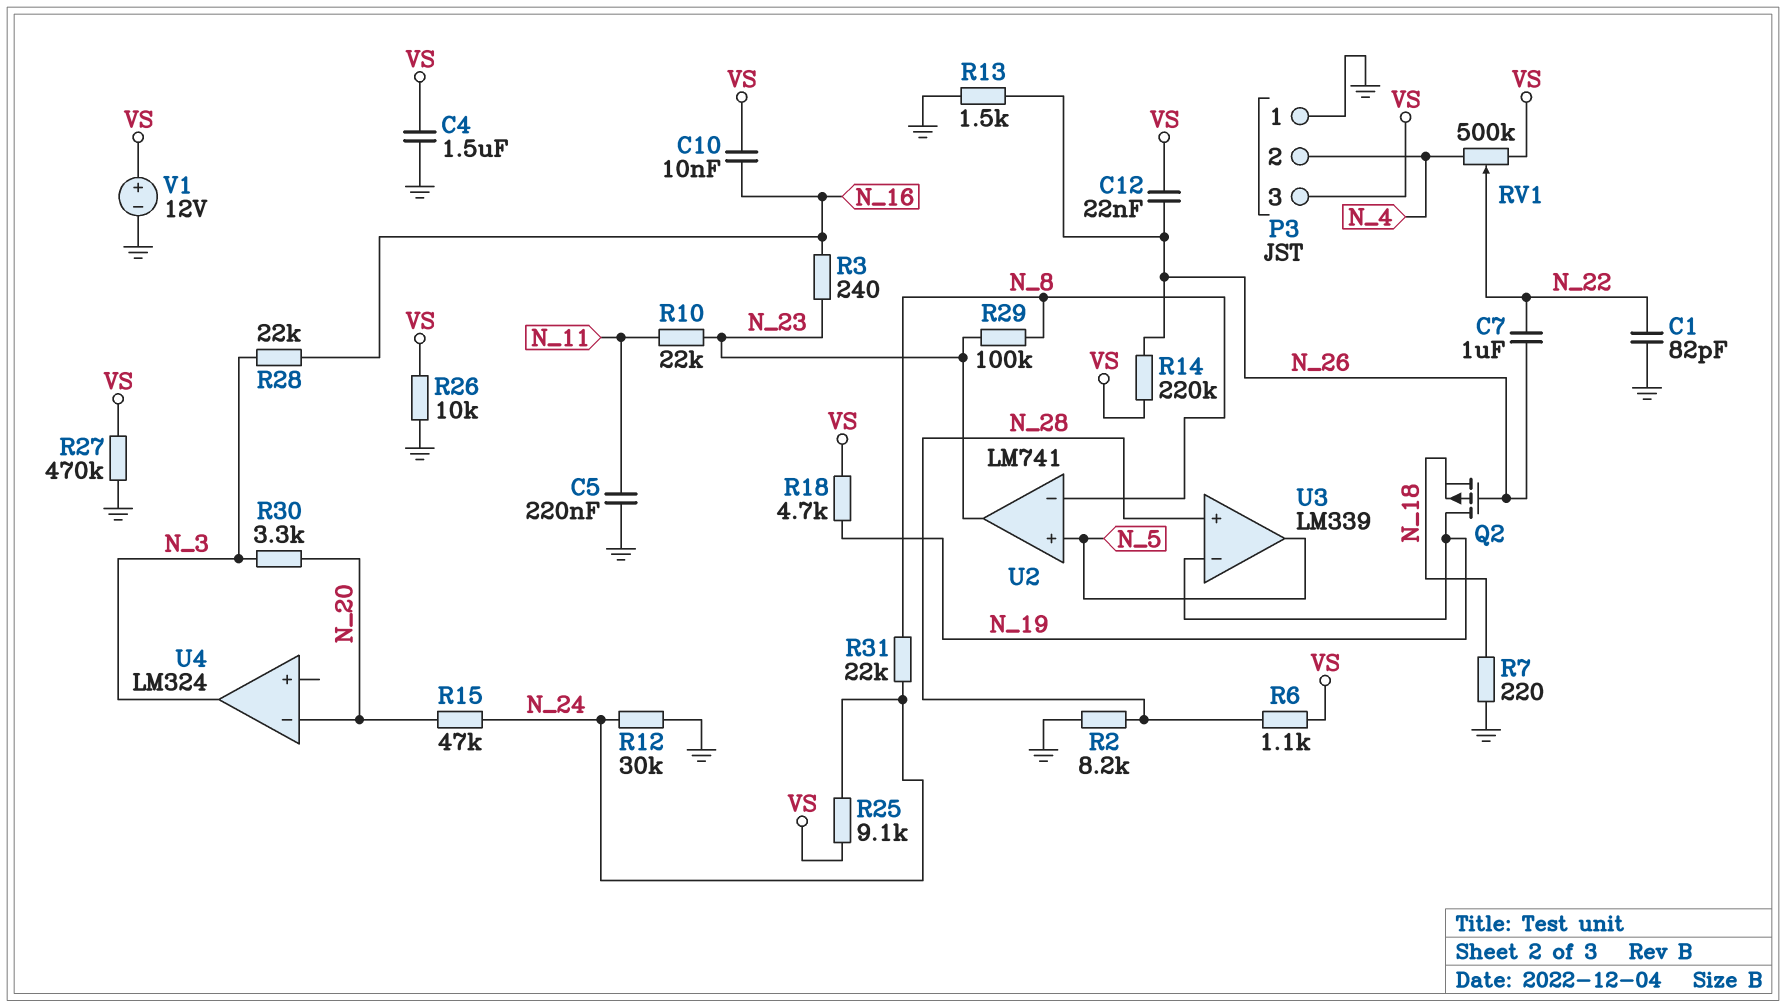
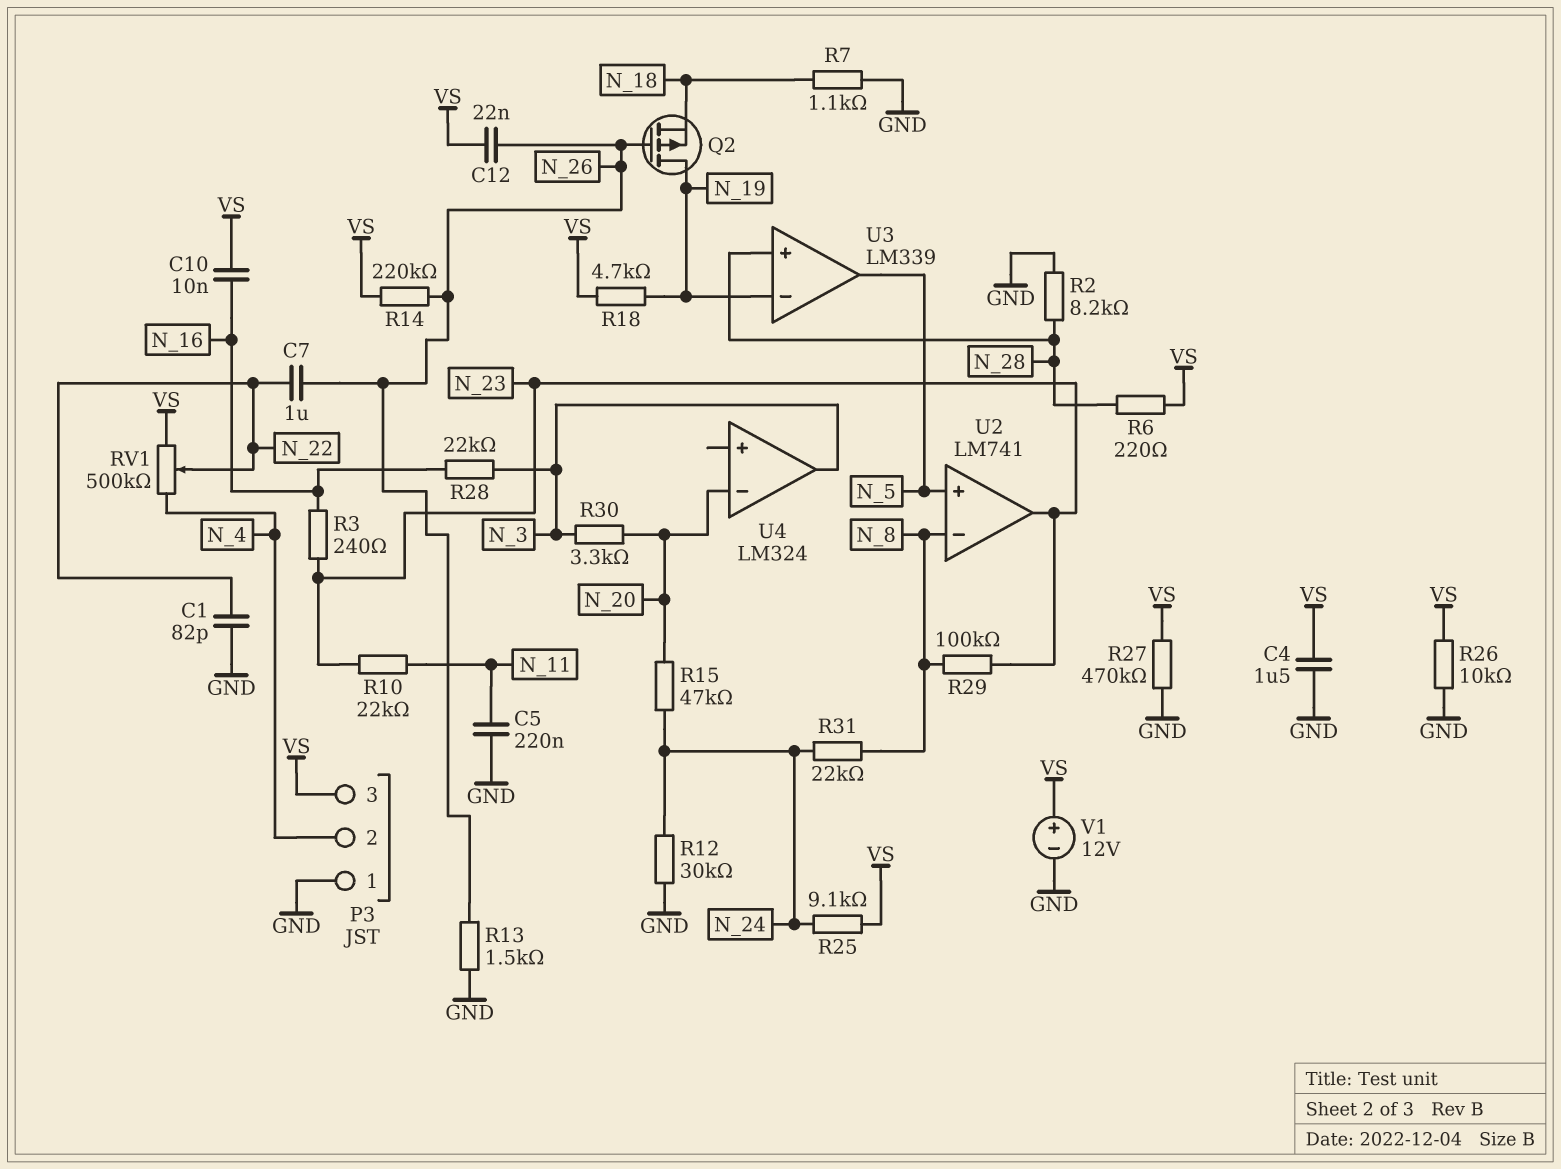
R6: 1.1k (N_28, VS) -> 220 (N_28, VS)
R7: 220 (GND, N_18) -> 1.1k (GND, N_18)

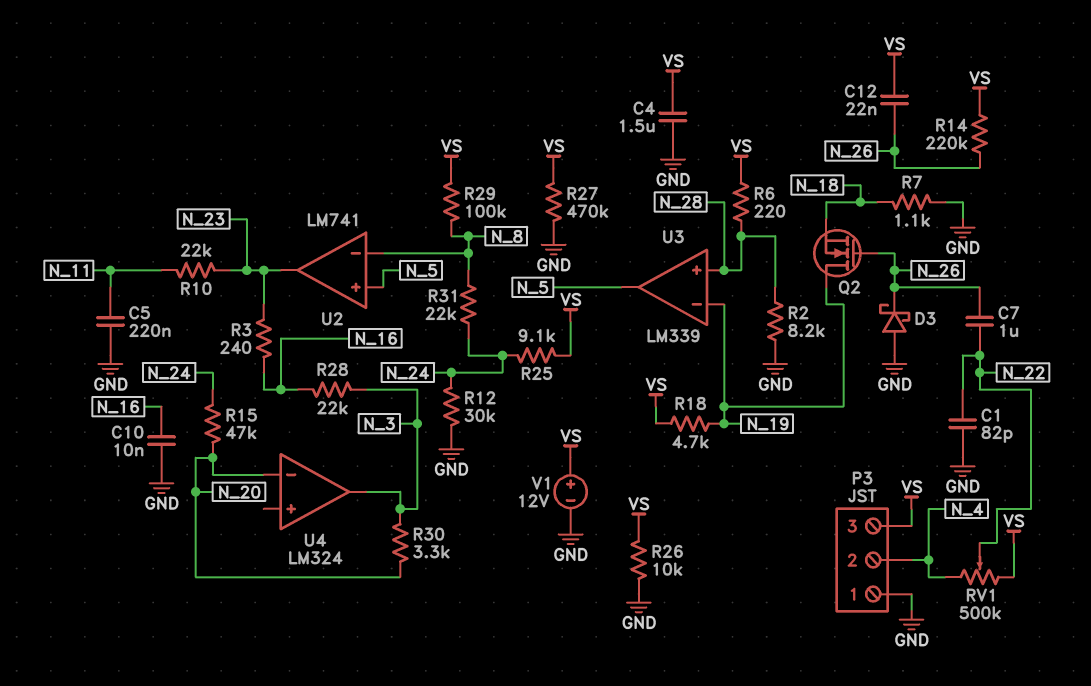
C10: 10nF (N_16, VS) -> 10nF (GND, N_16)
D3: none -> schottky (A GND, K N_26)
Q2: PMOS (G N_26, D N_19, S N_18) -> NMOS (G N_26, D N_19, S N_18)
R13: 1.5k (GND, N_26) -> none
R29: 100k (N_8, N_23) -> 100k (N_8, VS)

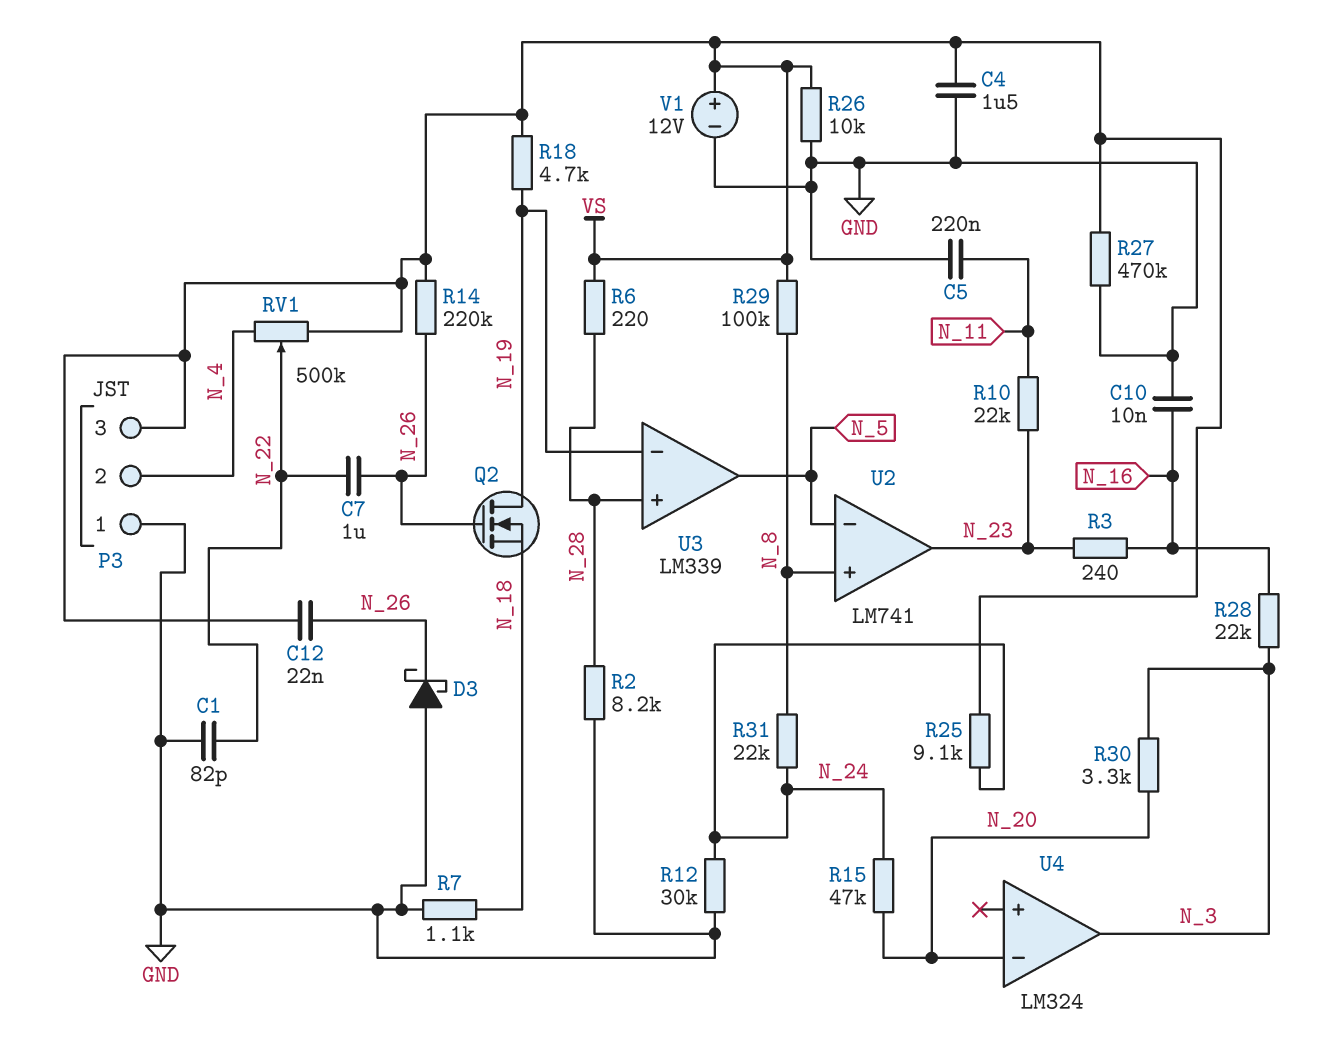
U2 pin in+: N_5 -> N_8
U2 pin in-: N_8 -> N_5

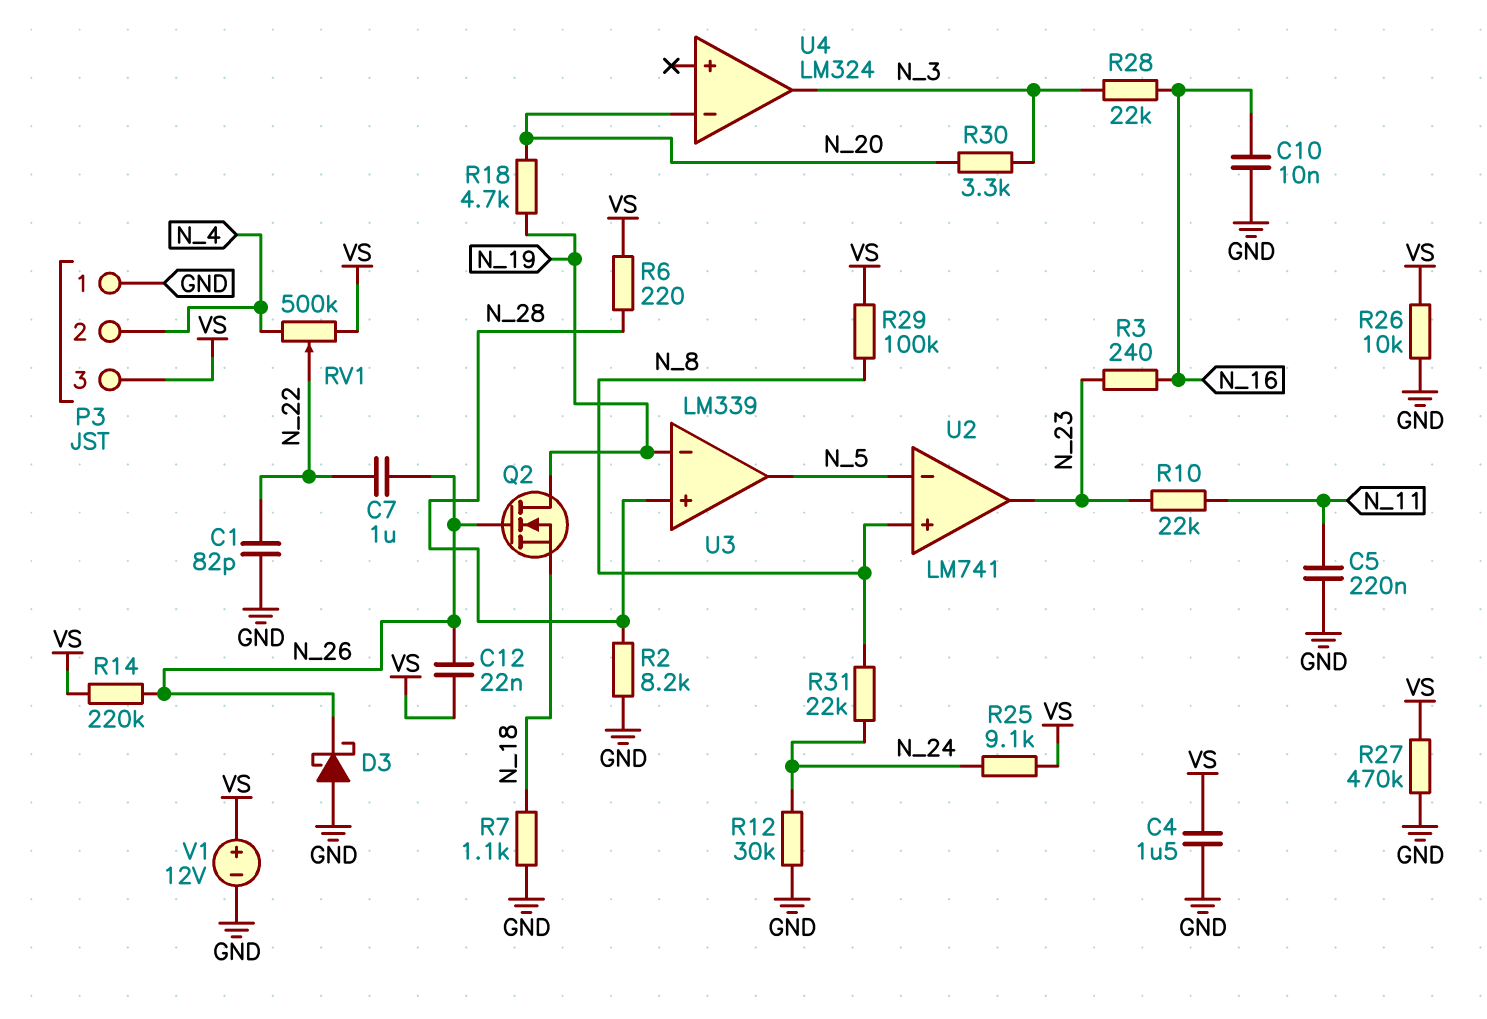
R15: 47k (N_20, N_24) -> none
R18: 4.7k (N_19, VS) -> 4.7k (N_19, N_20)

